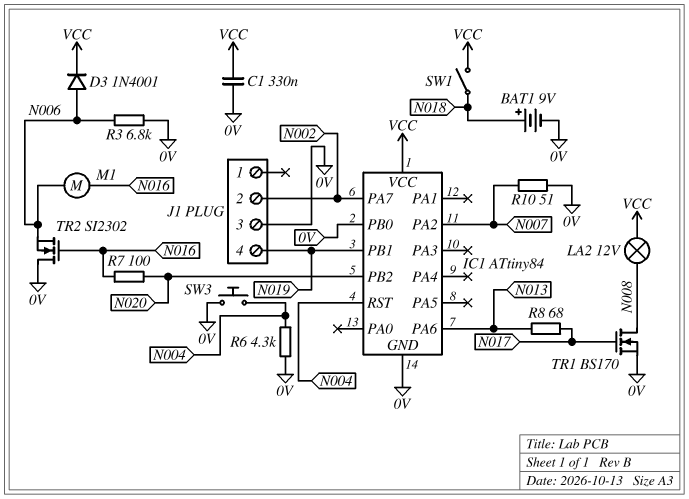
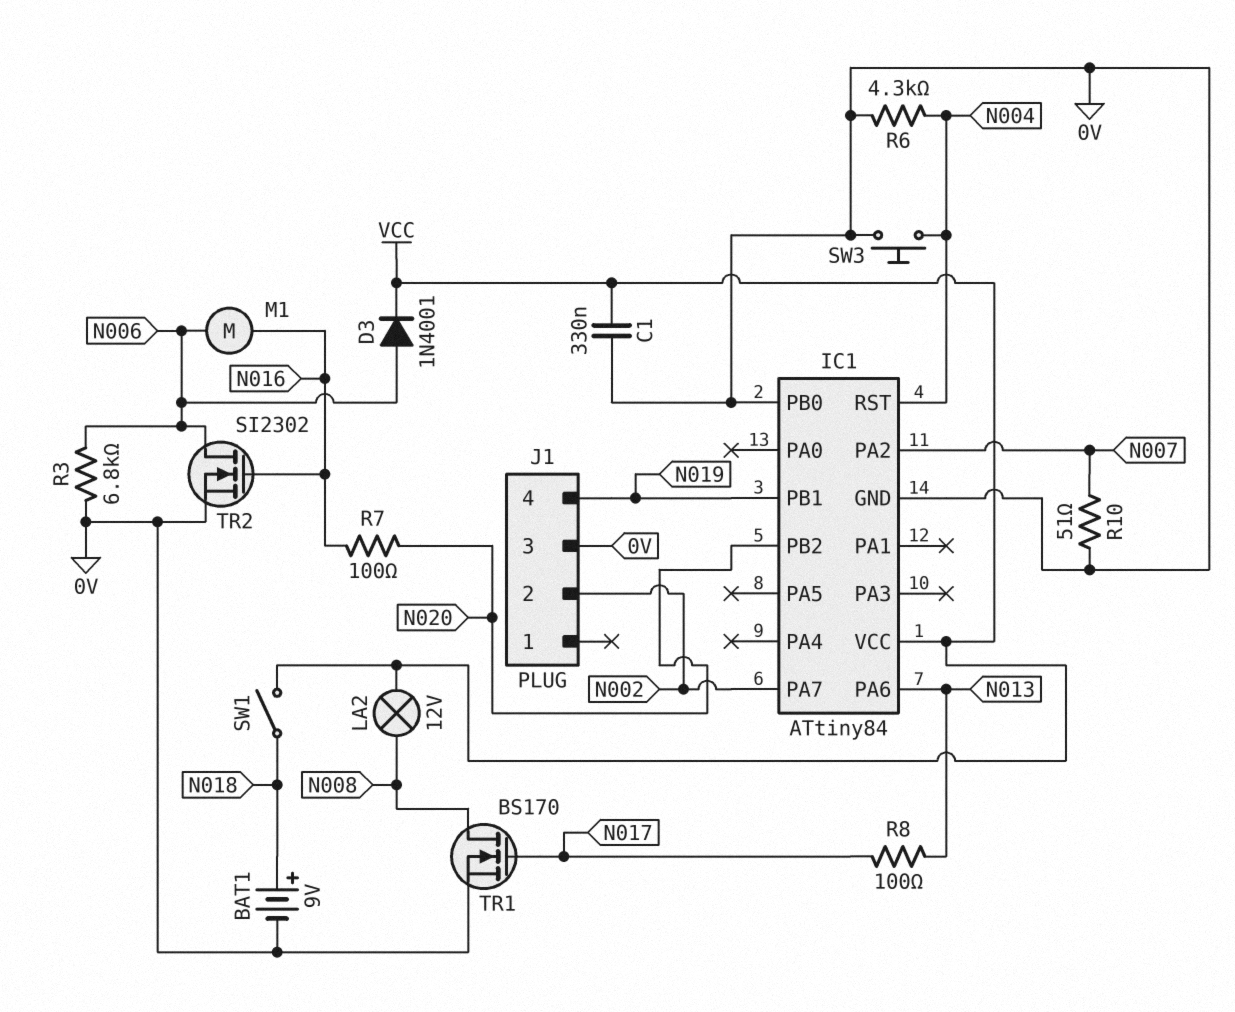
R8: 68 (N013, N017) -> 100 (N013, N017)
TR2: NMOS SI2302 (G N016, D 0V, S N006) -> NMOS SI2302 (G N016, D N006, S 0V)

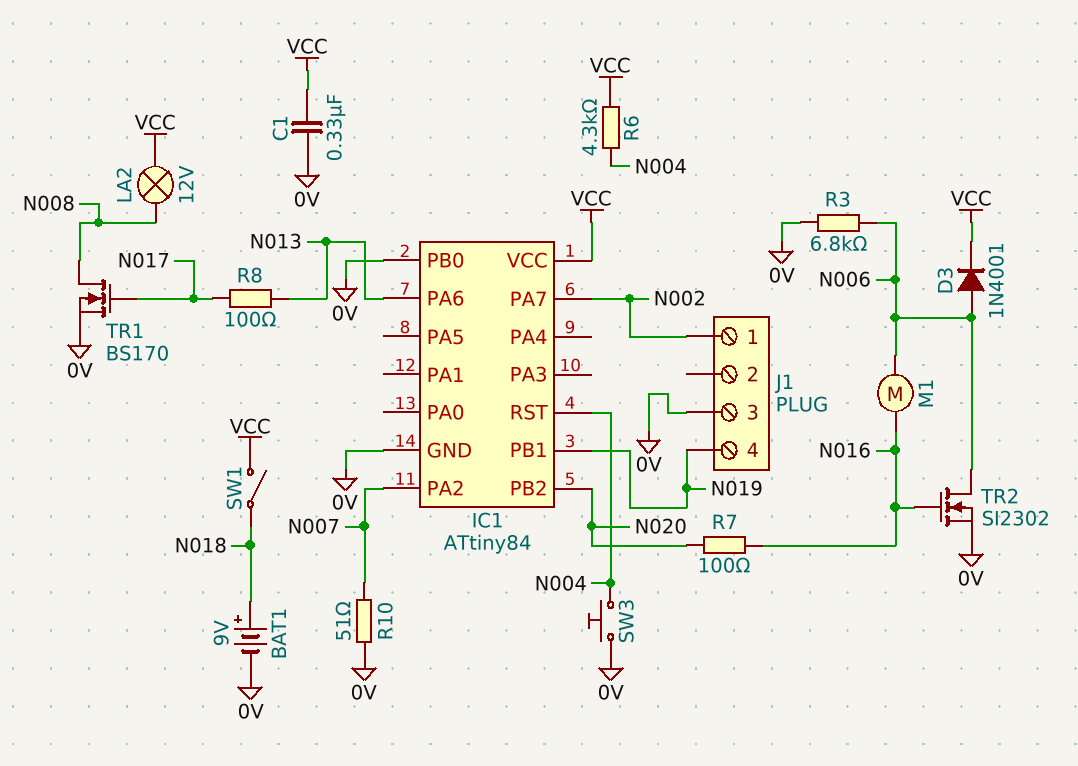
J1 pin 1: none -> N002
J1 pin 2: N002 -> none
R6: 4.3k (0V, N004) -> 4.3k (N004, VCC)

